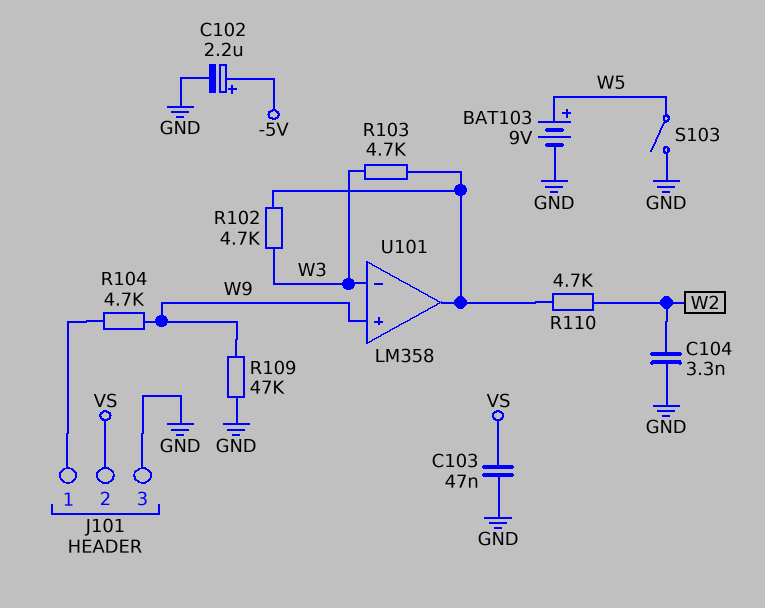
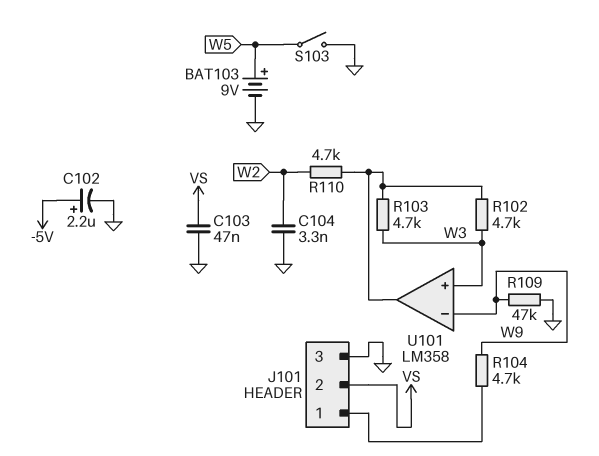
U101 pin in+: W9 -> W3
U101 pin in-: W3 -> W9

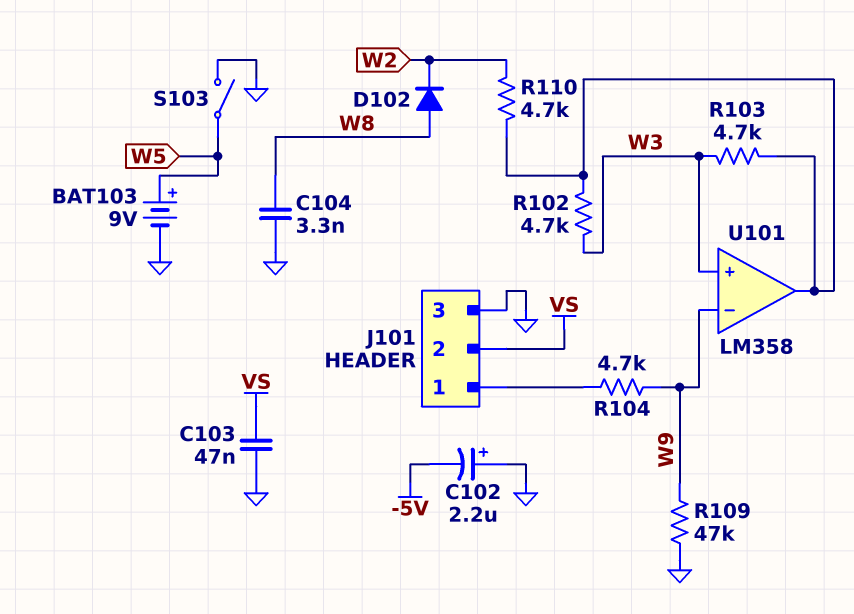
C102: 2.2uF (plus -5V, minus GND) -> 2.2uF (plus GND, minus -5V)
C104: 3.3nF (GND, W2) -> 3.3nF (GND, W8)
D102: none -> diode (A W8, K W2)

